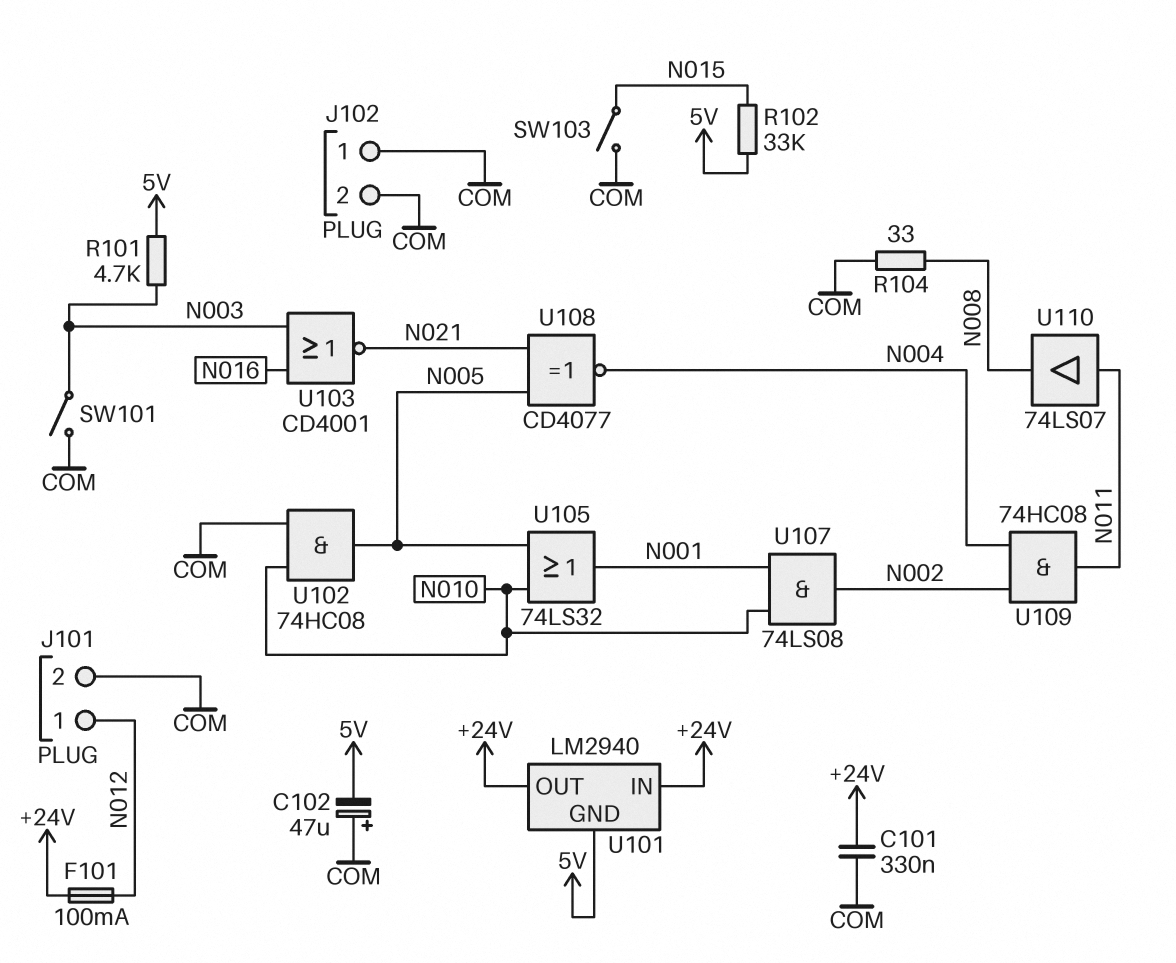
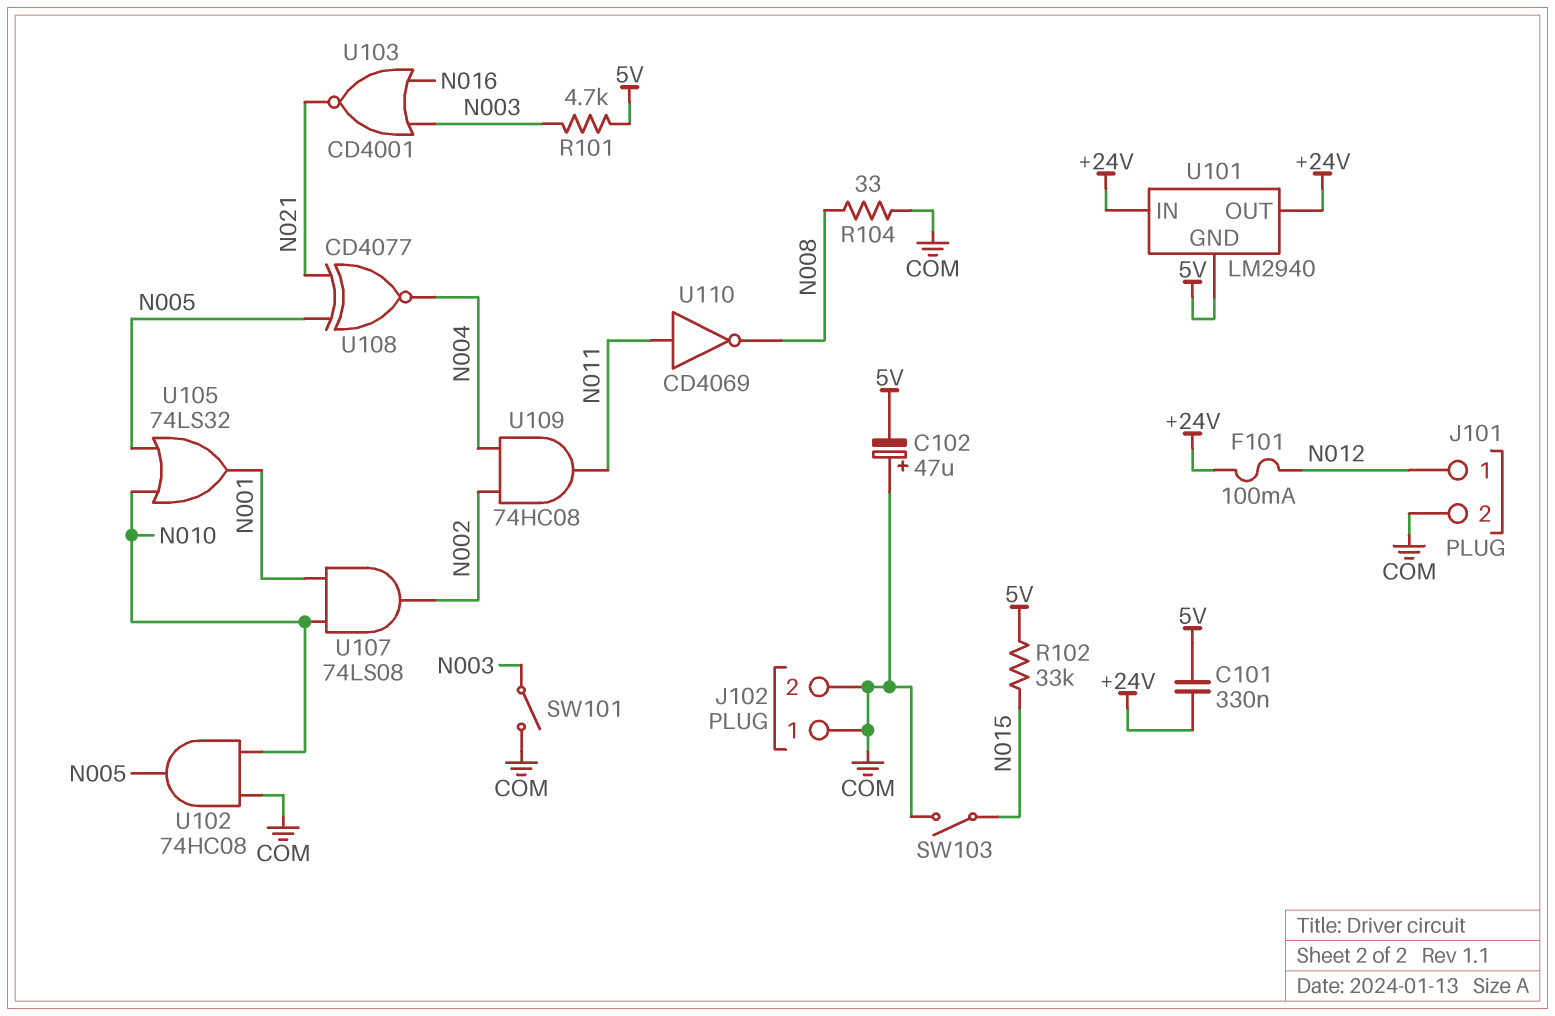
C101: 330nF (+24V, COM) -> 330nF (+24V, 5V)
U110: buffer 74LS07 (in N011, out N008) -> NOT CD4069 (in N011, out N008)

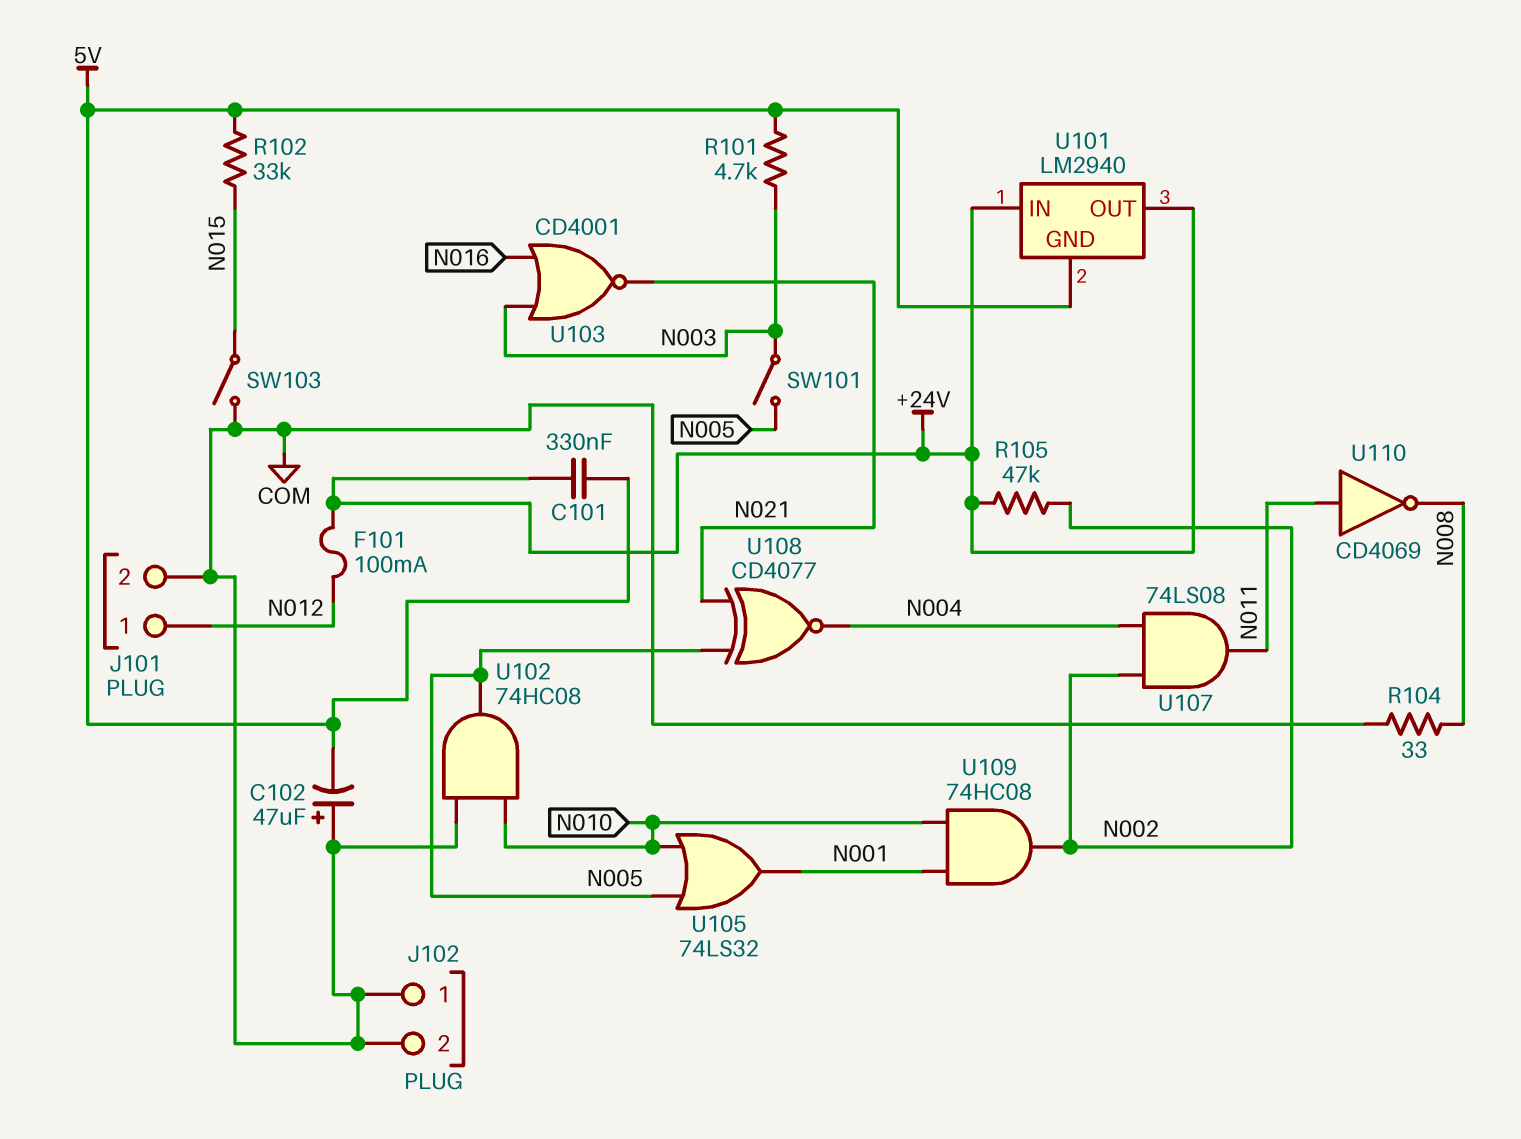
R105: none -> 47k (+24V, N002)
SW101: switch (COM, N003) -> switch (N003, N005)
U107: AND 74LS08 (in N001, in N010, out N002) -> AND 74LS08 (in N002, in N004, out N011)
U109: AND 74HC08 (in N002, in N004, out N011) -> AND 74HC08 (in N001, in N010, out N002)

